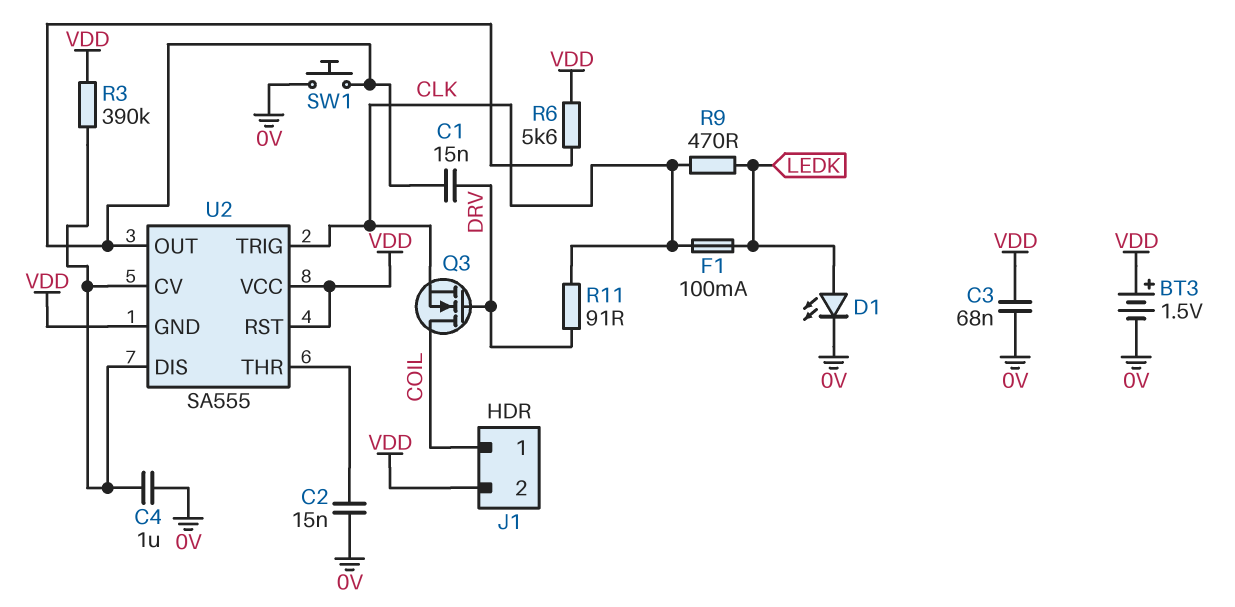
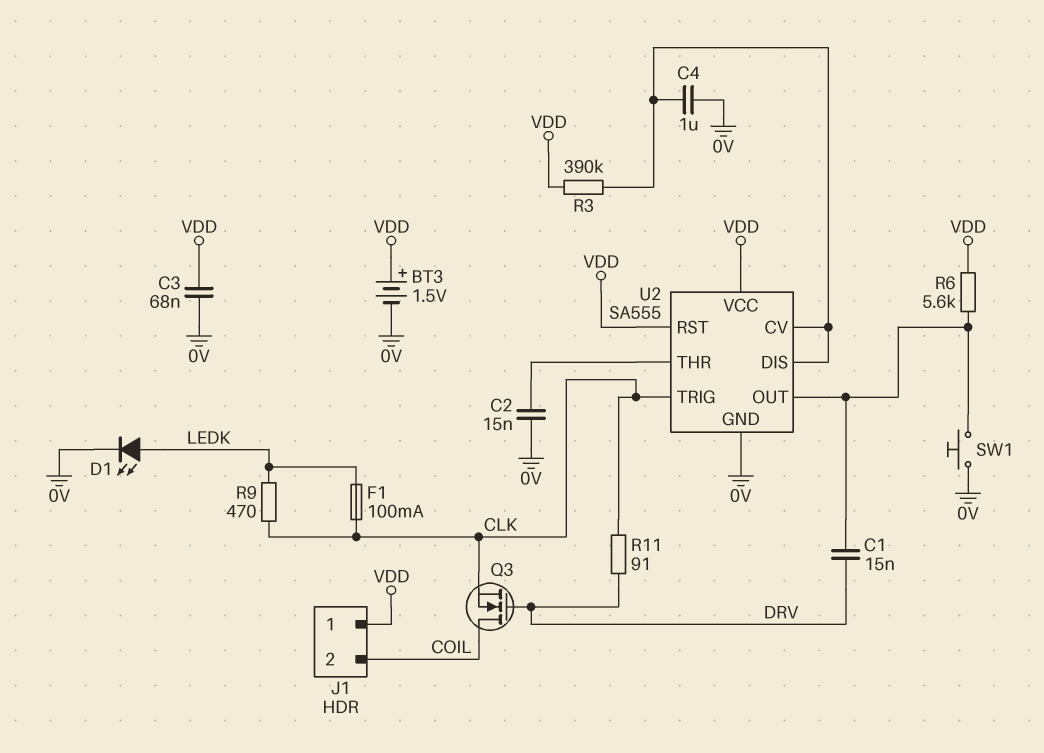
J1 pin 1: COIL -> VDD
J1 pin 2: VDD -> COIL
U2 pin GND: VDD -> 0V

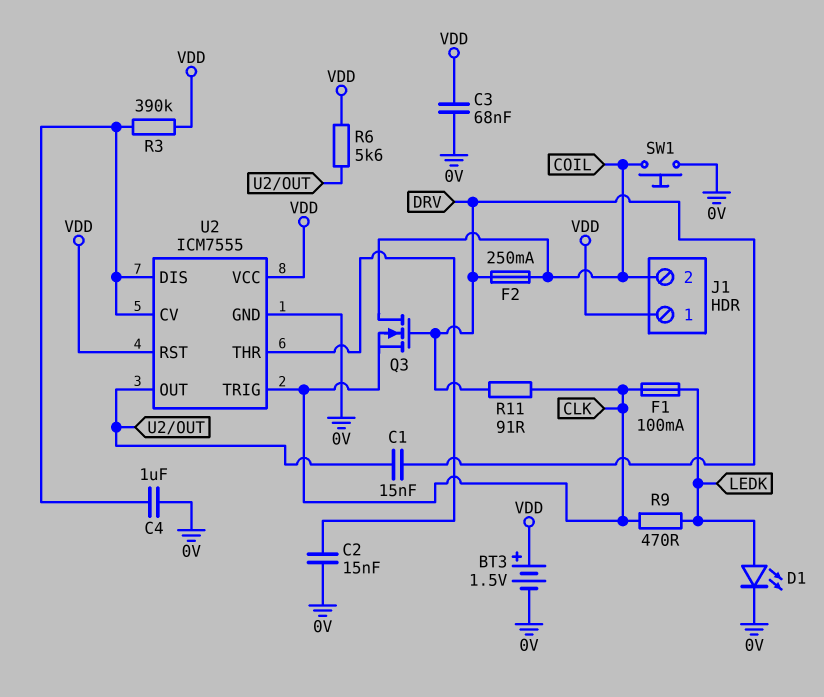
F2: none -> 250mA (COIL, DRV)
SW1: button (0V, U2/OUT) -> button (0V, COIL)
U2: SA555 -> ICM7555

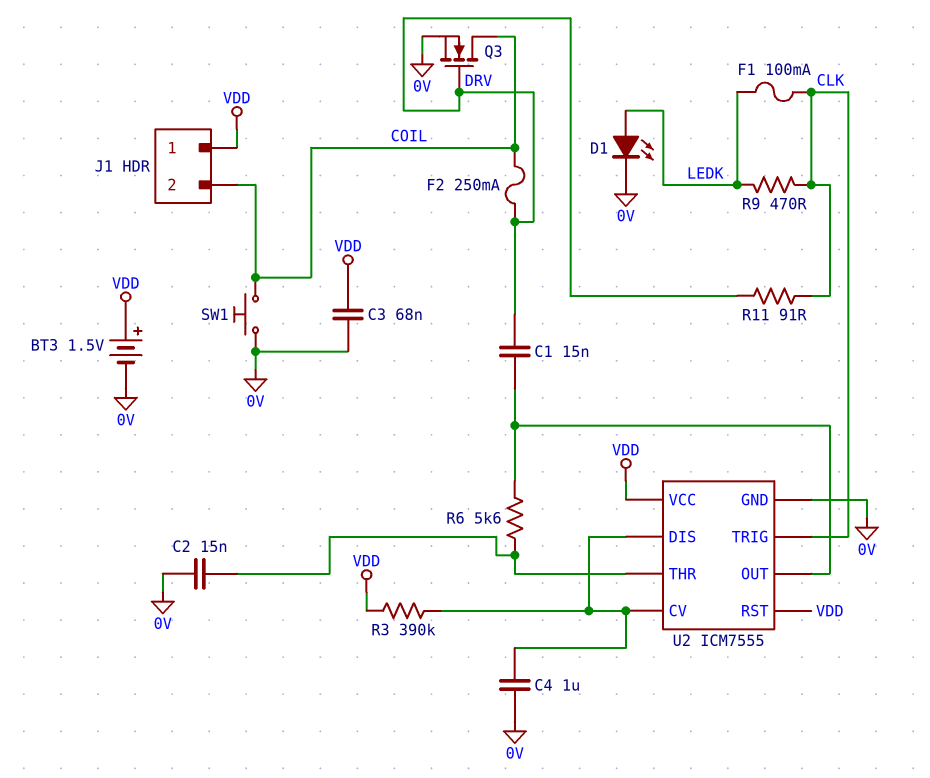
Q3: NMOS (G DRV, D COIL, S CLK) -> NMOS (G DRV, D COIL, S 0V)
R6: 5.6k (U2/OUT, VDD) -> 5.6k (U2/OUT, U2/THR)

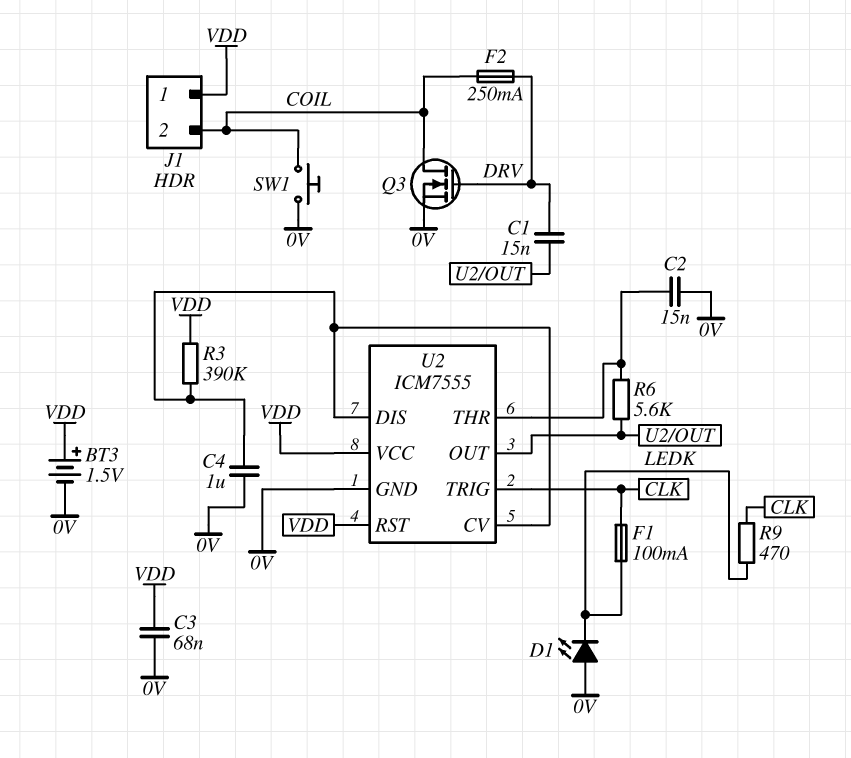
D1: LED (A LEDK, K 0V) -> LED (A 0V, K LEDK)
R11: 91 (CLK, DRV) -> none

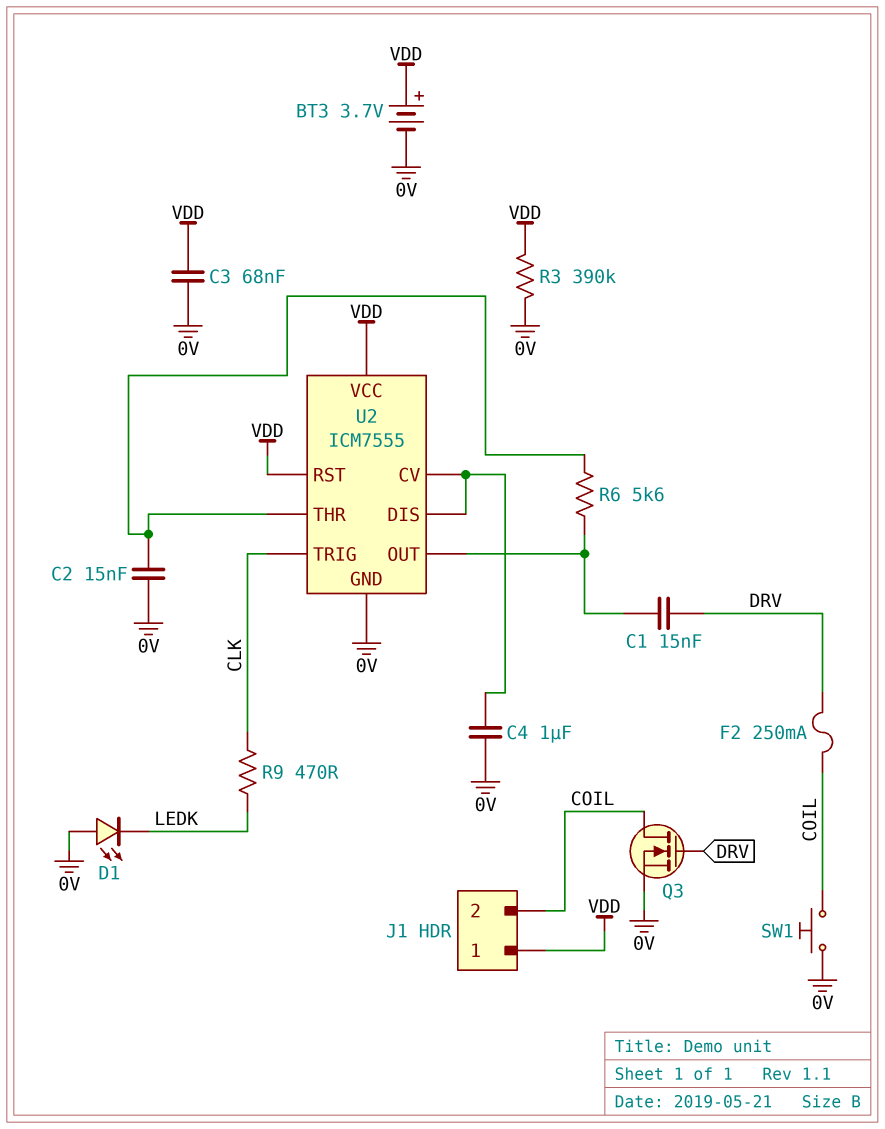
BT3: 1.5V (plus VDD, minus 0V) -> 3.7V (plus VDD, minus 0V)
F1: 100mA (CLK, LEDK) -> none
R3: 390k (U2/CV, VDD) -> 390k (0V, VDD)

